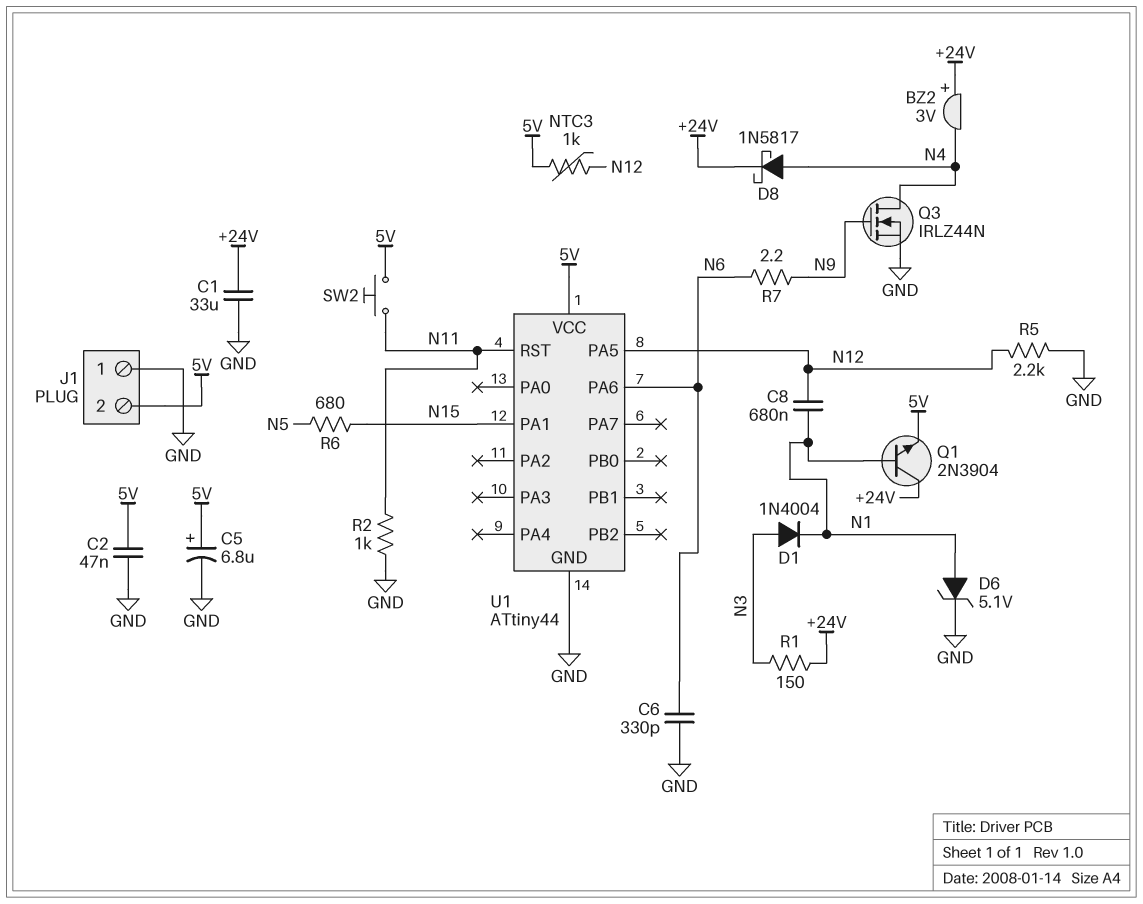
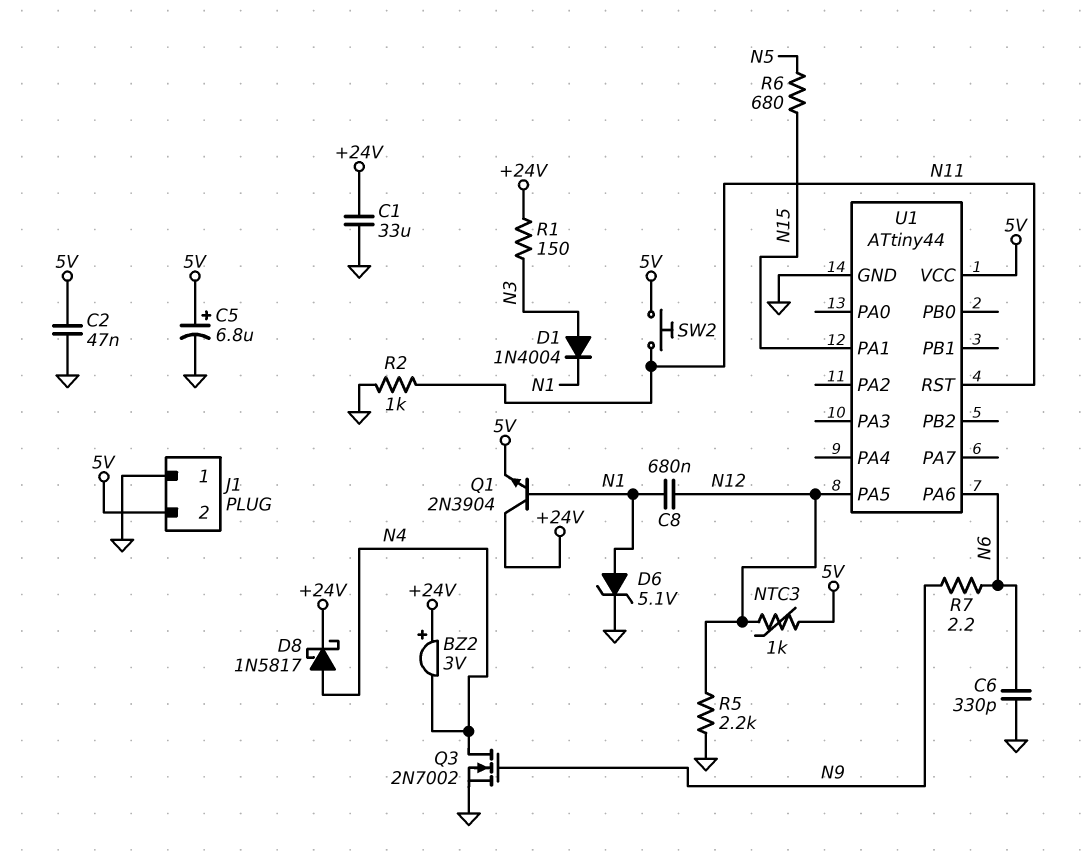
Q3: NMOS IRLZ44N (G N9, D N4, S GND) -> NMOS 2N7002 (G N9, D N4, S GND)

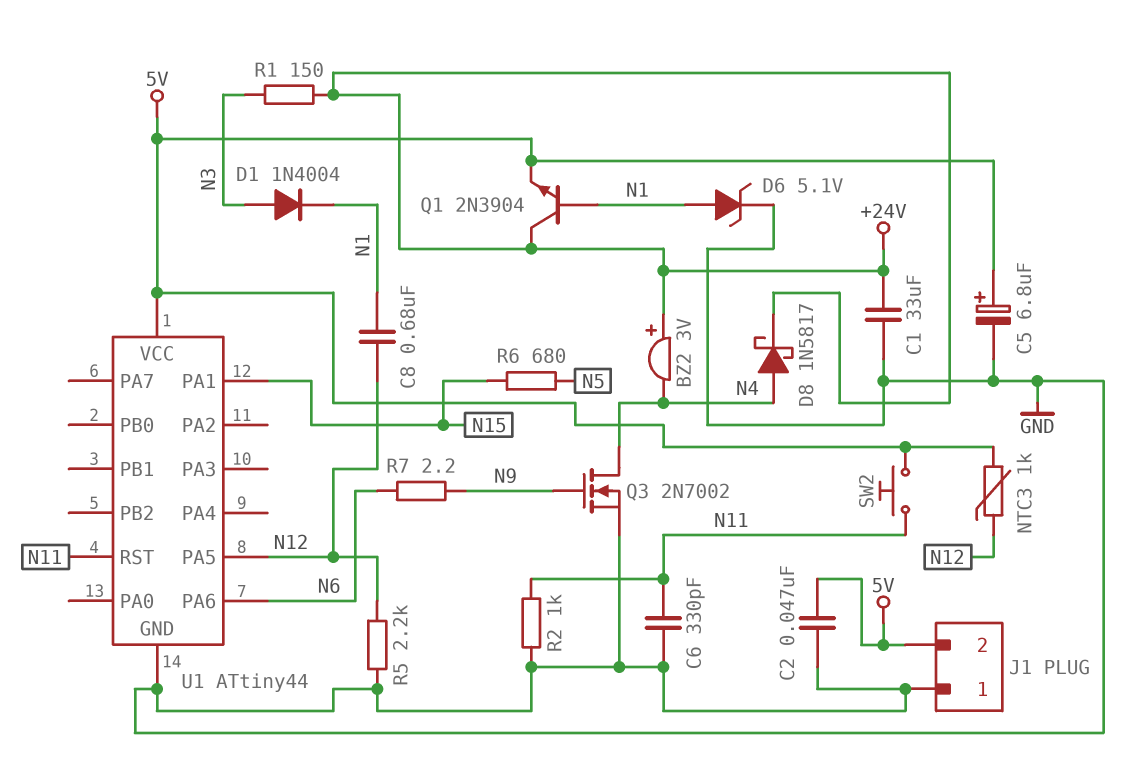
C6: 330pF (GND, N6) -> 330pF (GND, N11)

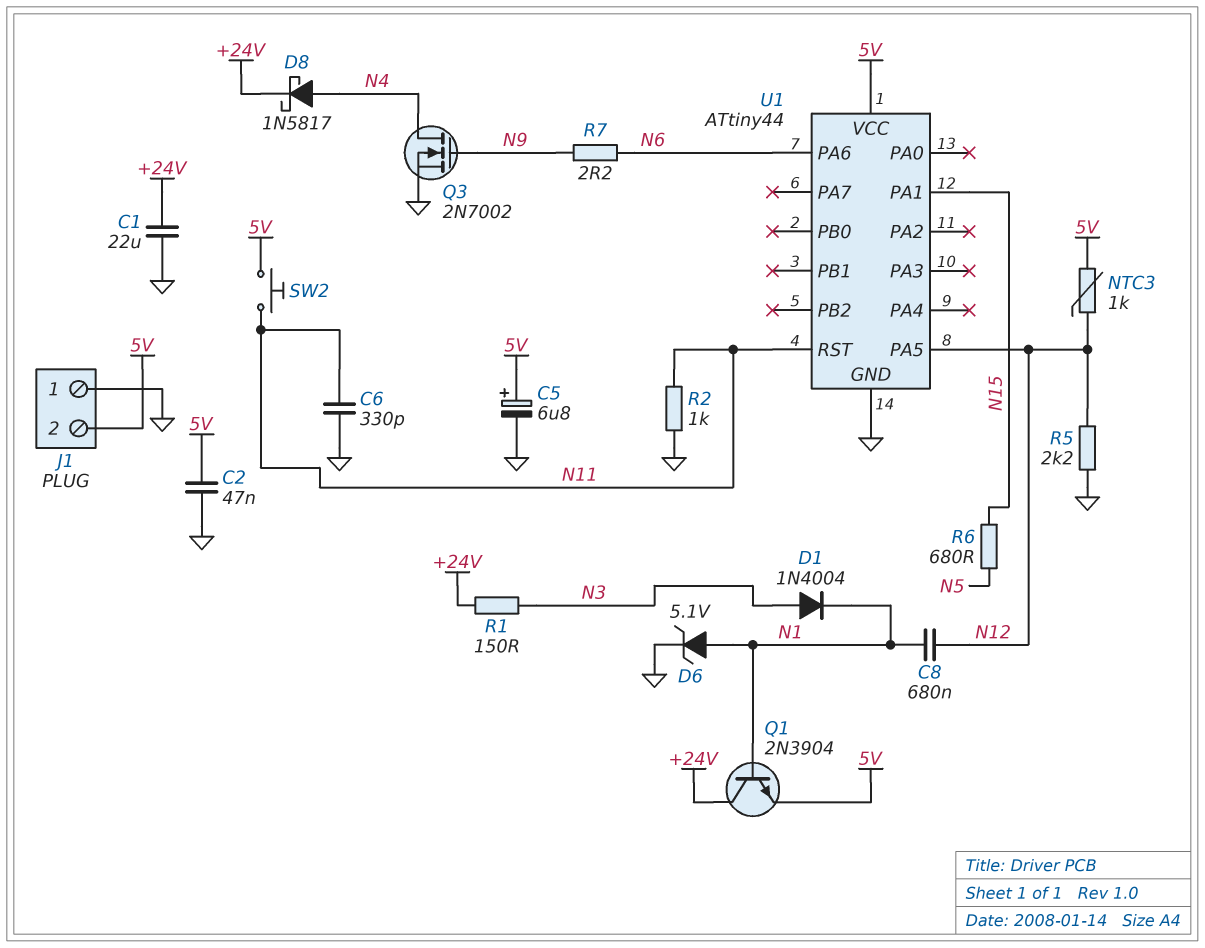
BZ2: buzzer 3V (plus +24V, minus N4) -> none
C1: 33uF (+24V, GND) -> 22uF (+24V, GND)

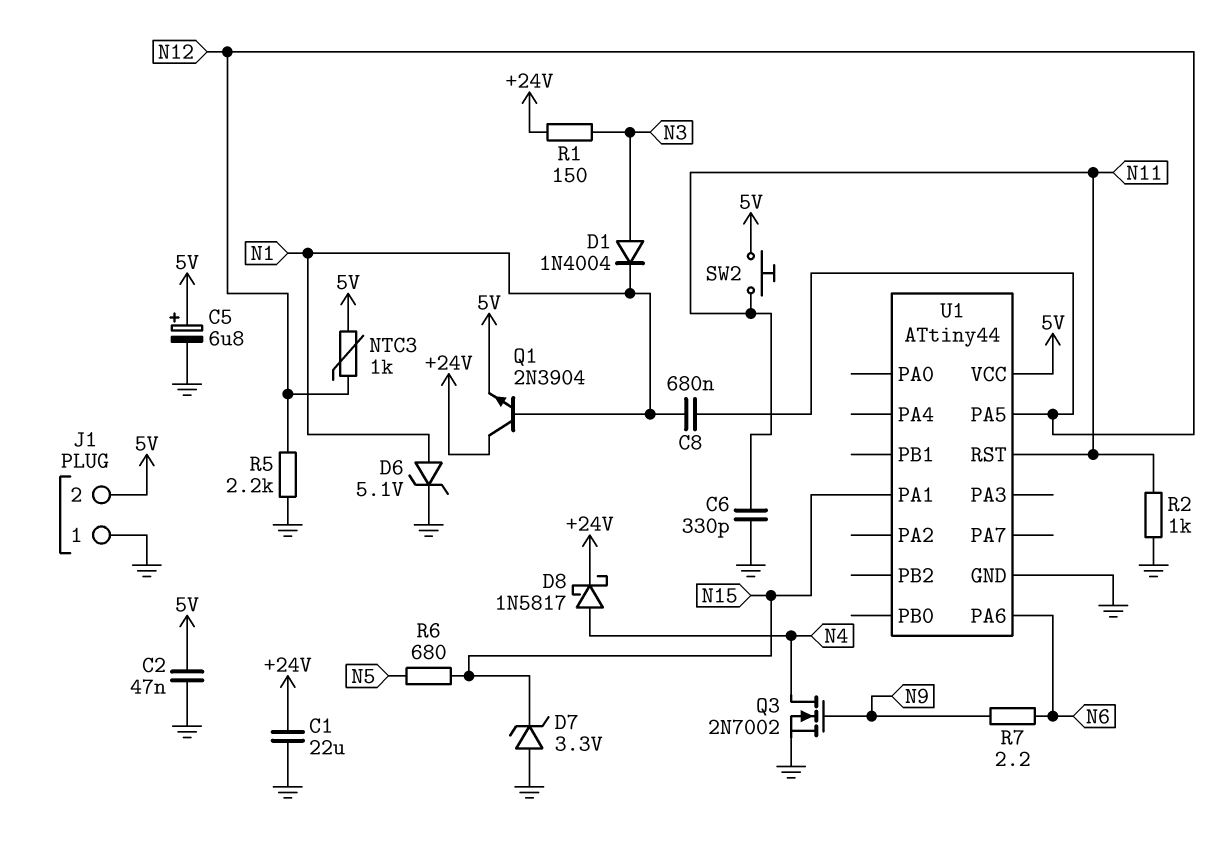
D7: none -> zener 3.3V (A GND, K N15)

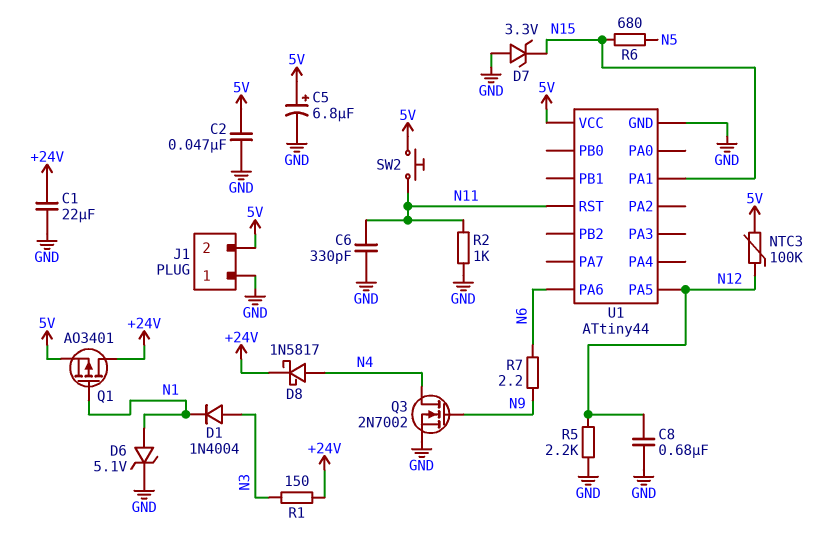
C8: 680nF (N1, N12) -> 680nF (GND, N12)
NTC3: 1k (5V, N12) -> 100k (5V, N12)
Q1: NPN 2N3904 (B N1, C +24V, E 5V) -> PMOS AO3401 (G N1, D +24V, S 5V)

